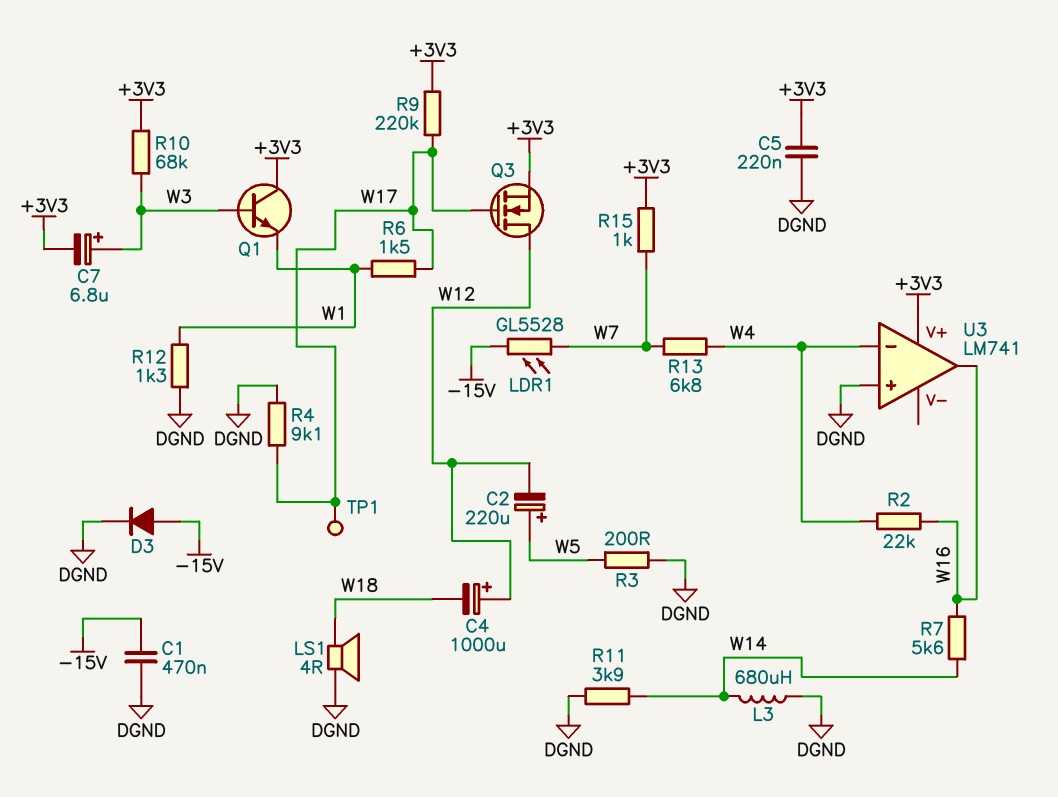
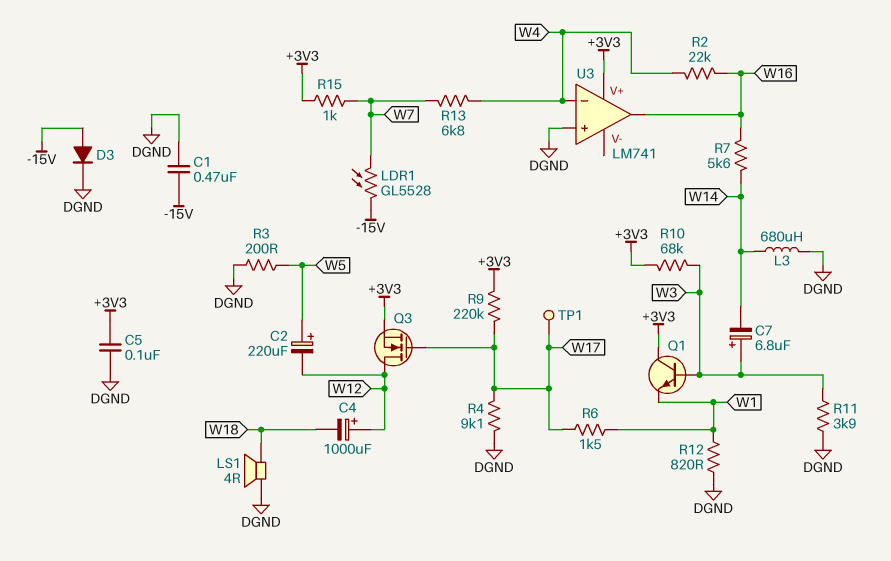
C5: 220nF (+3V3, DGND) -> 100nF (+3V3, DGND)
C7: 6.8uF (plus W3, minus +3V3) -> 6.8uF (plus W3, minus W14)
R11: 3.9k (DGND, W14) -> 3.9k (DGND, W3)
R12: 1.3k (DGND, W1) -> 820 (DGND, W1)

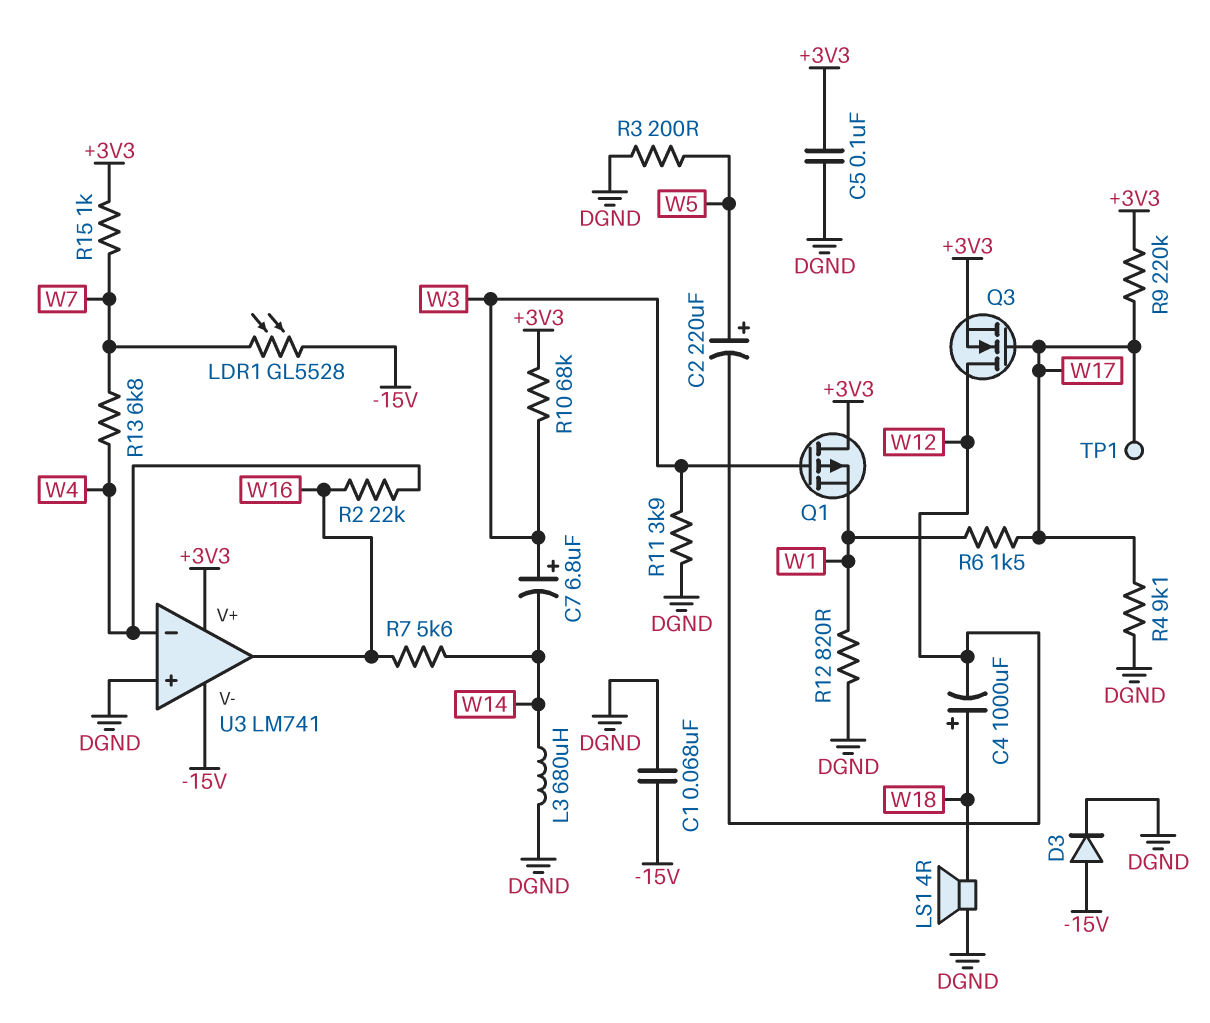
C1: 470nF (-15V, DGND) -> 68nF (-15V, DGND)
C4: 1000uF (plus W12, minus W18) -> 1000uF (plus W18, minus W12)
Q1: NPN (B W3, C +3V3, E W1) -> PMOS (G W3, D +3V3, S W1)
U3 pin V-: none -> -15V

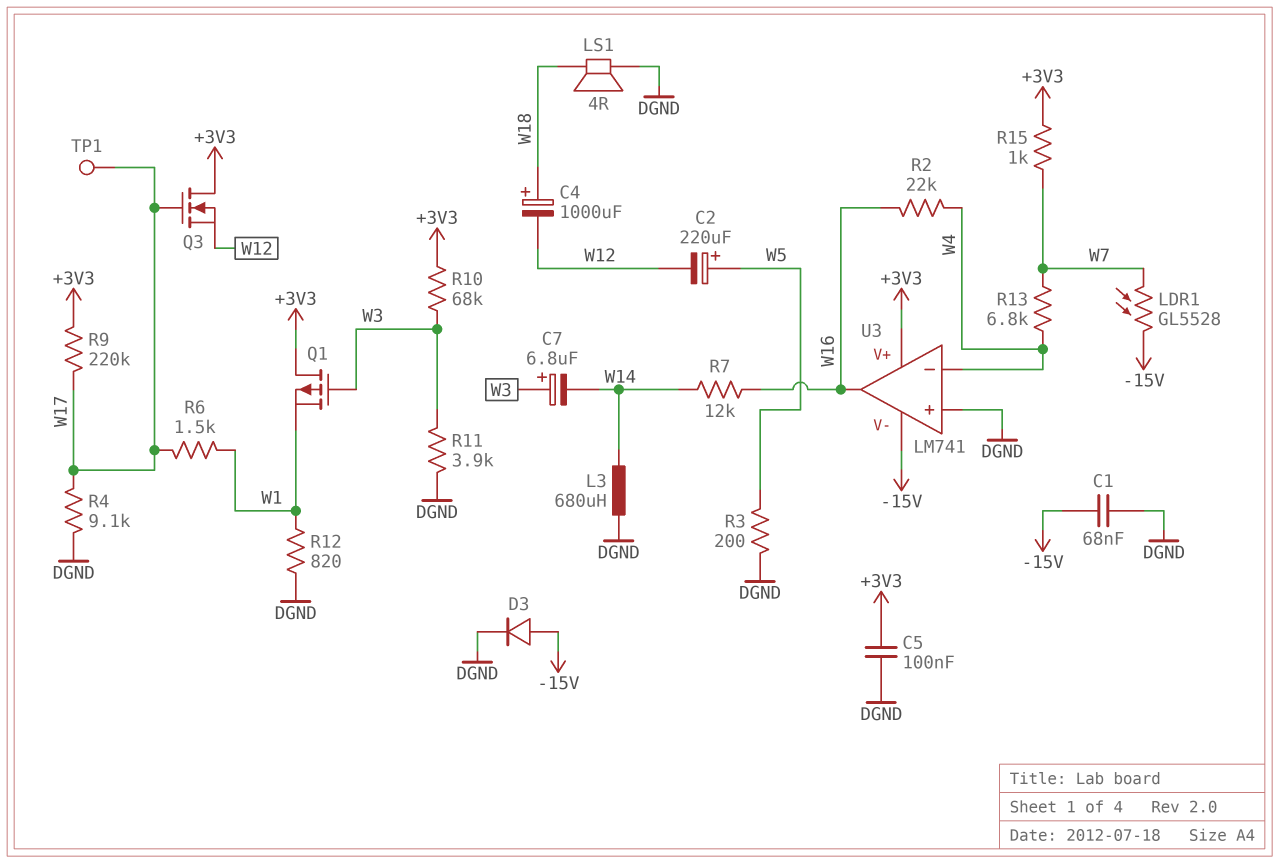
Q3: NMOS (G W17, D W12, S +3V3) -> NMOS (G W17, D +3V3, S W12)
R7: 5.6k (W14, W16) -> 12k (W14, W16)

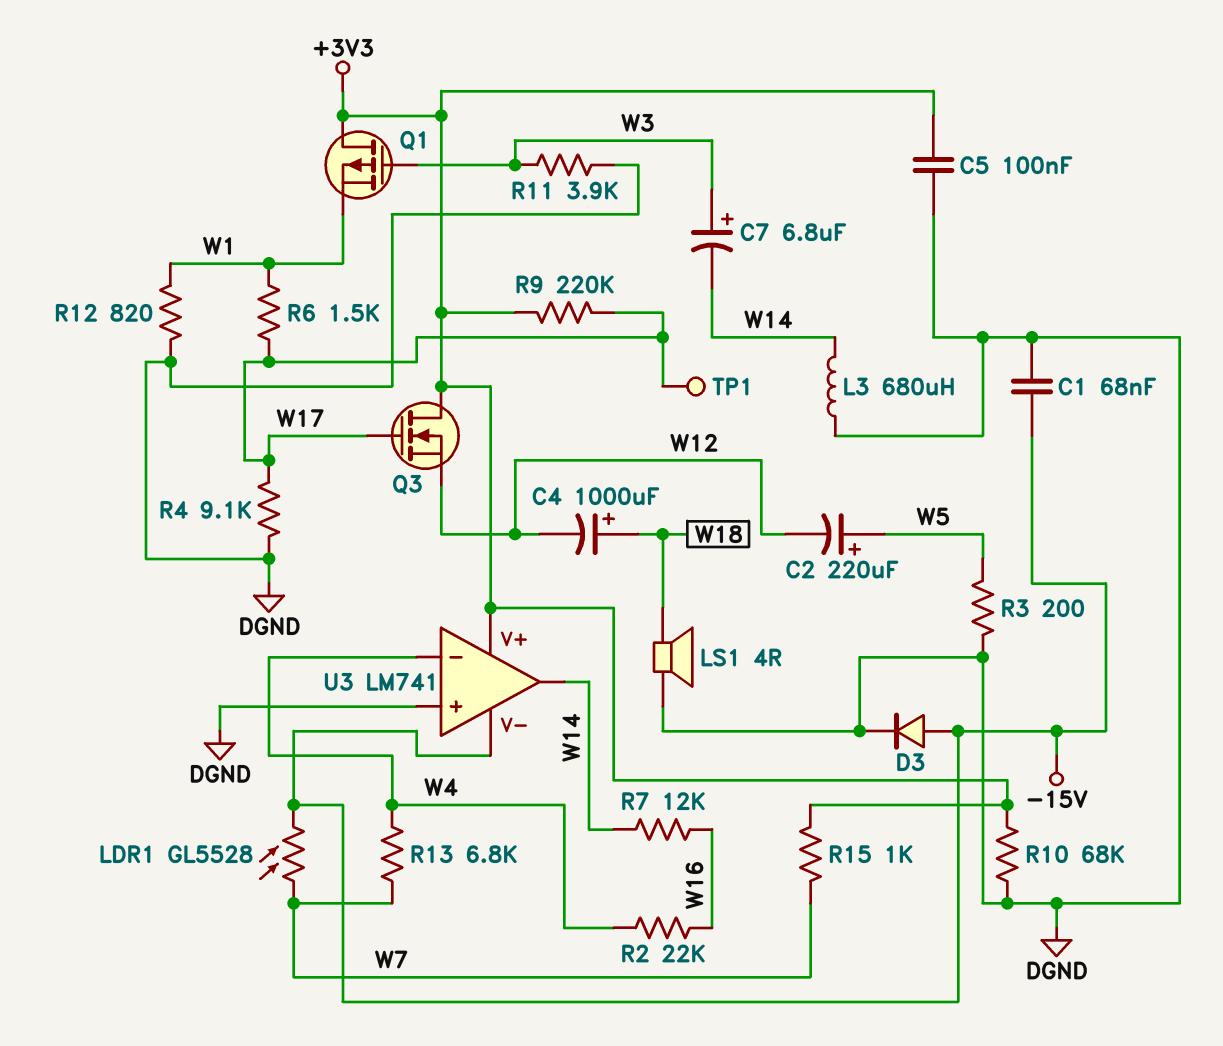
R10: 68k (+3V3, W3) -> 68k (+3V3, DGND)
U3 pin out: W16 -> W14

